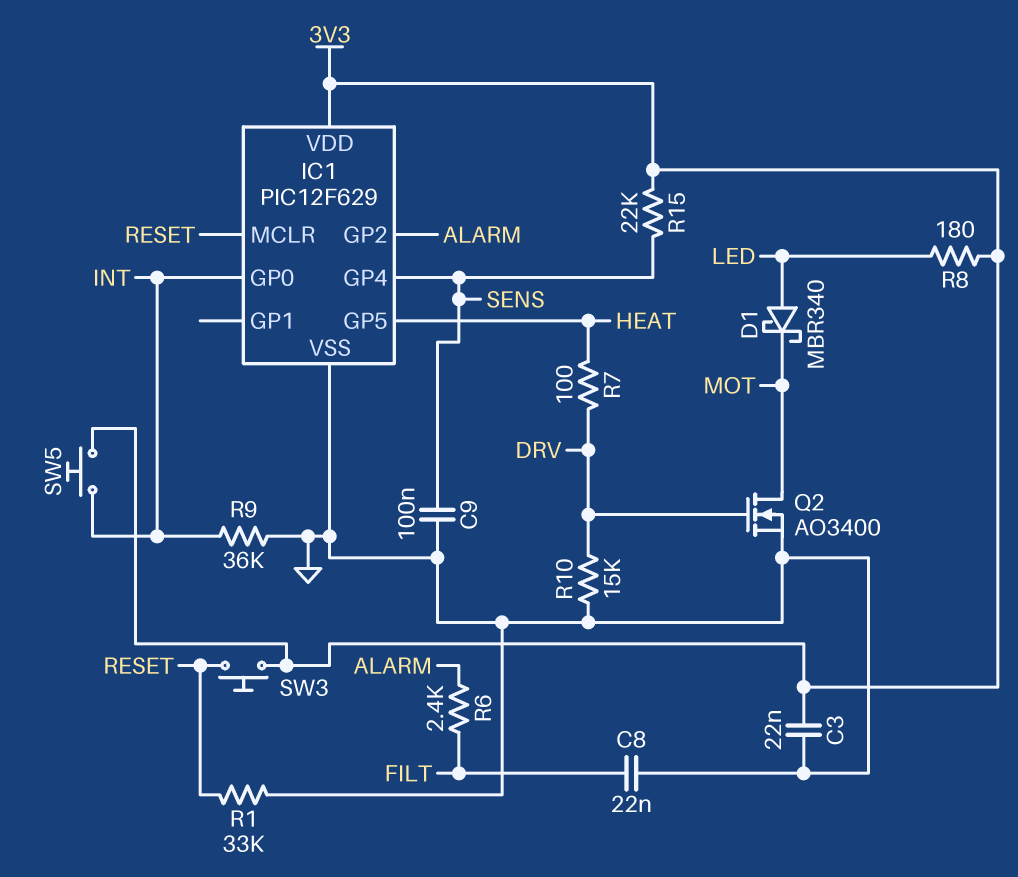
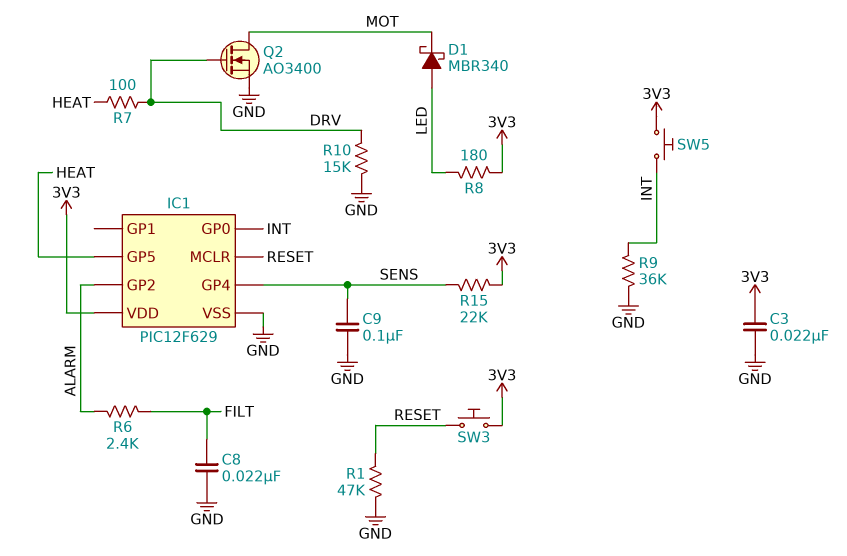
R1: 33k (GND, RESET) -> 47k (GND, RESET)

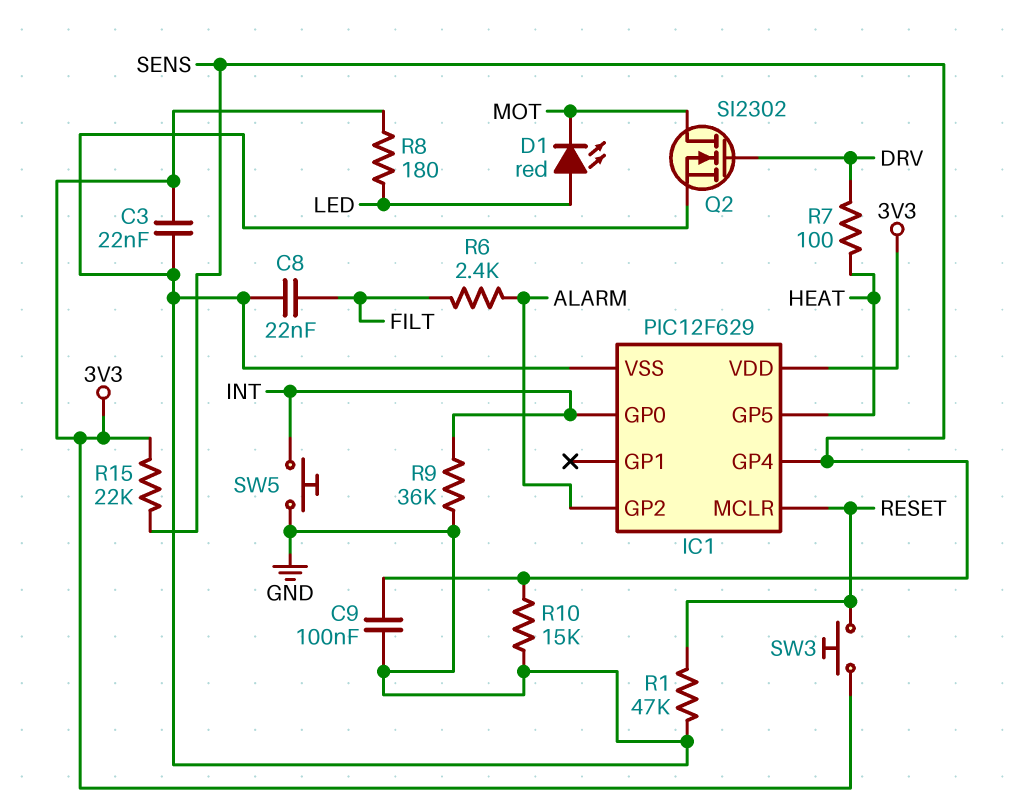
D1: schottky MBR340 (A LED, K MOT) -> LED red (A LED, K MOT)
Q2: NMOS AO3400 (G DRV, D MOT, S GND) -> NMOS SI2302 (G DRV, D MOT, S GND)
R10: 15k (DRV, GND) -> 15k (GND, SENS)
SW5: button (3V3, INT) -> button (GND, INT)

